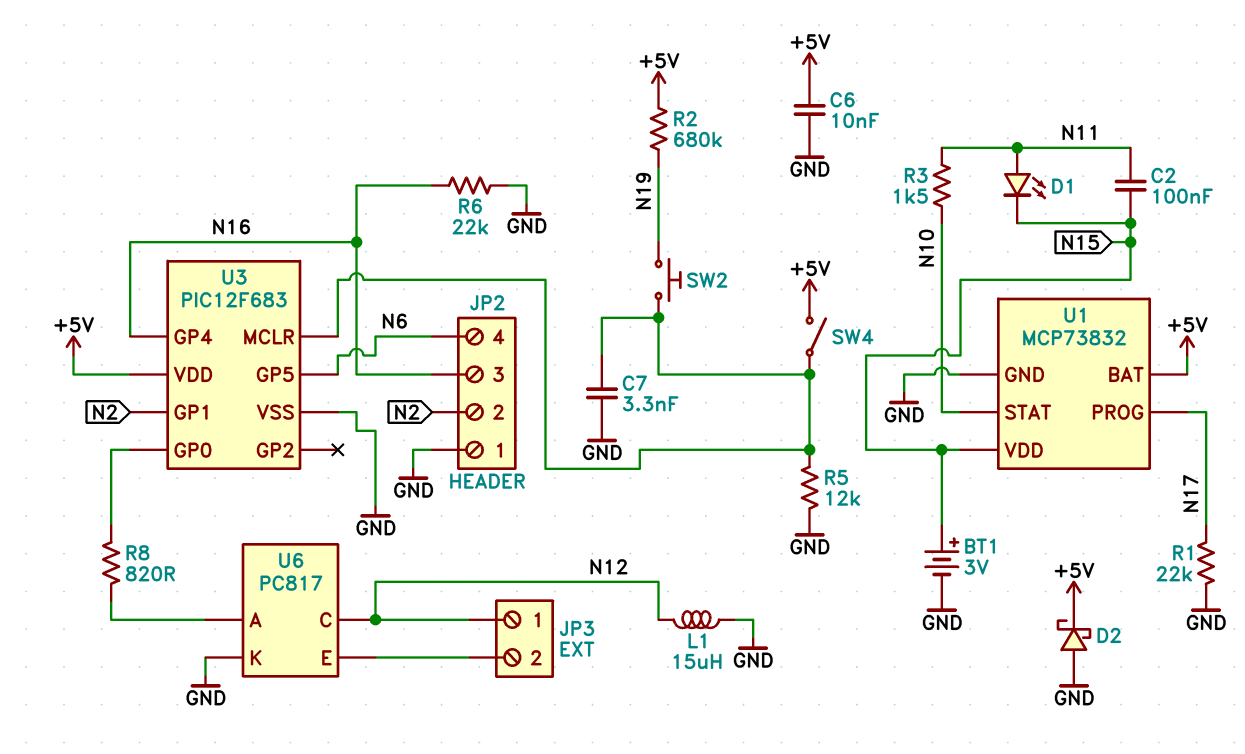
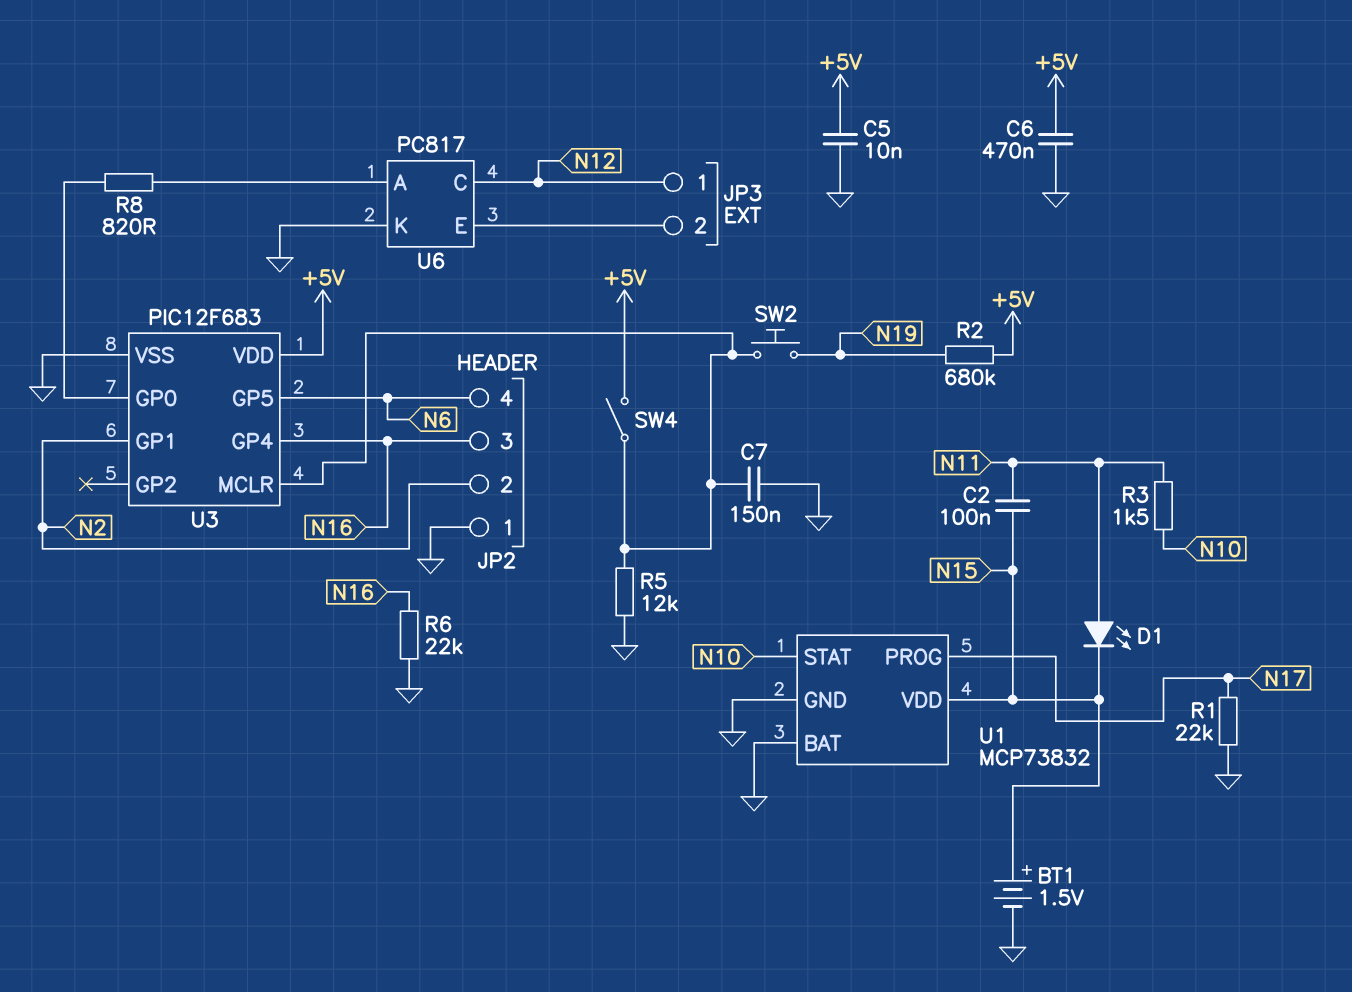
BT1: 3V (plus N15, minus GND) -> 1.5V (plus N15, minus GND)
C5: none -> 10nF (+5V, GND)
C6: 10nF (+5V, GND) -> 470nF (+5V, GND)
C7: 3.3nF (GND, U3/MCLR) -> 150nF (GND, U3/MCLR)
D2: schottky (A GND, K +5V) -> none
L1: 15uH (GND, N12) -> none
U1 pin BAT: +5V -> GND

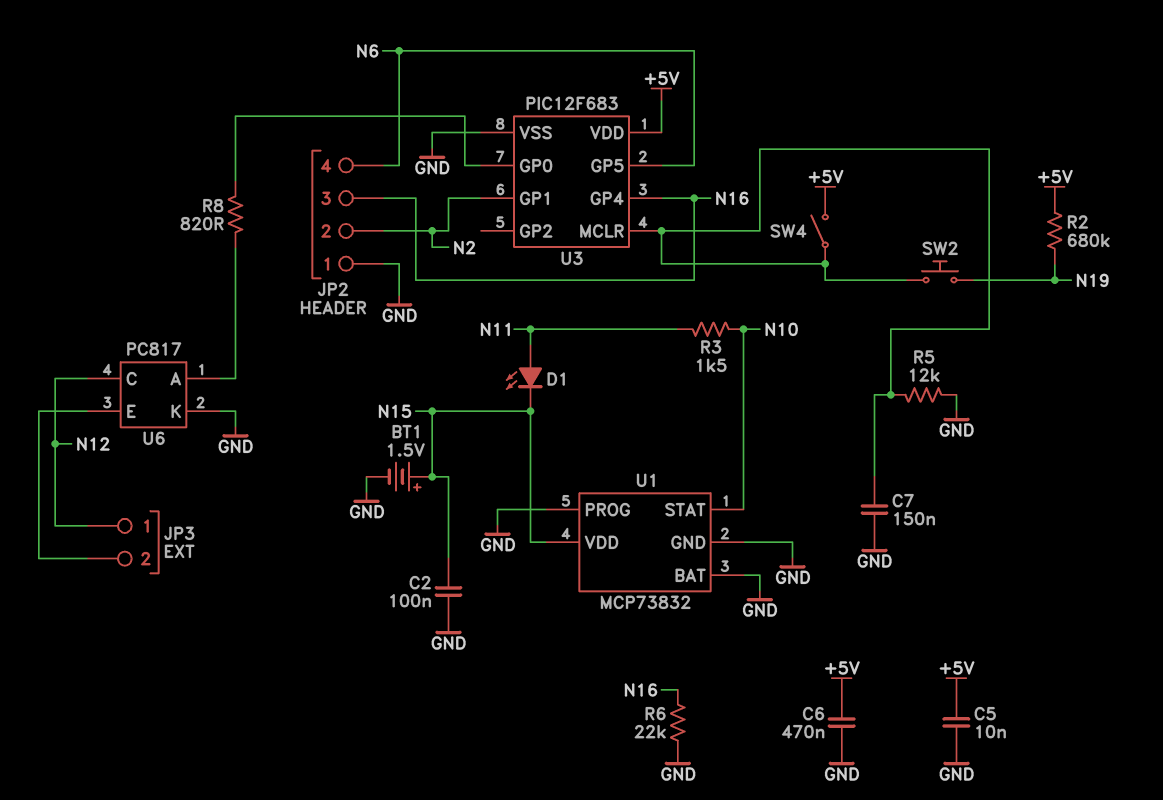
C2: 100nF (N11, N15) -> 100nF (GND, N15)
R1: 22k (GND, N17) -> none
U1 pin PROG: N17 -> GND

